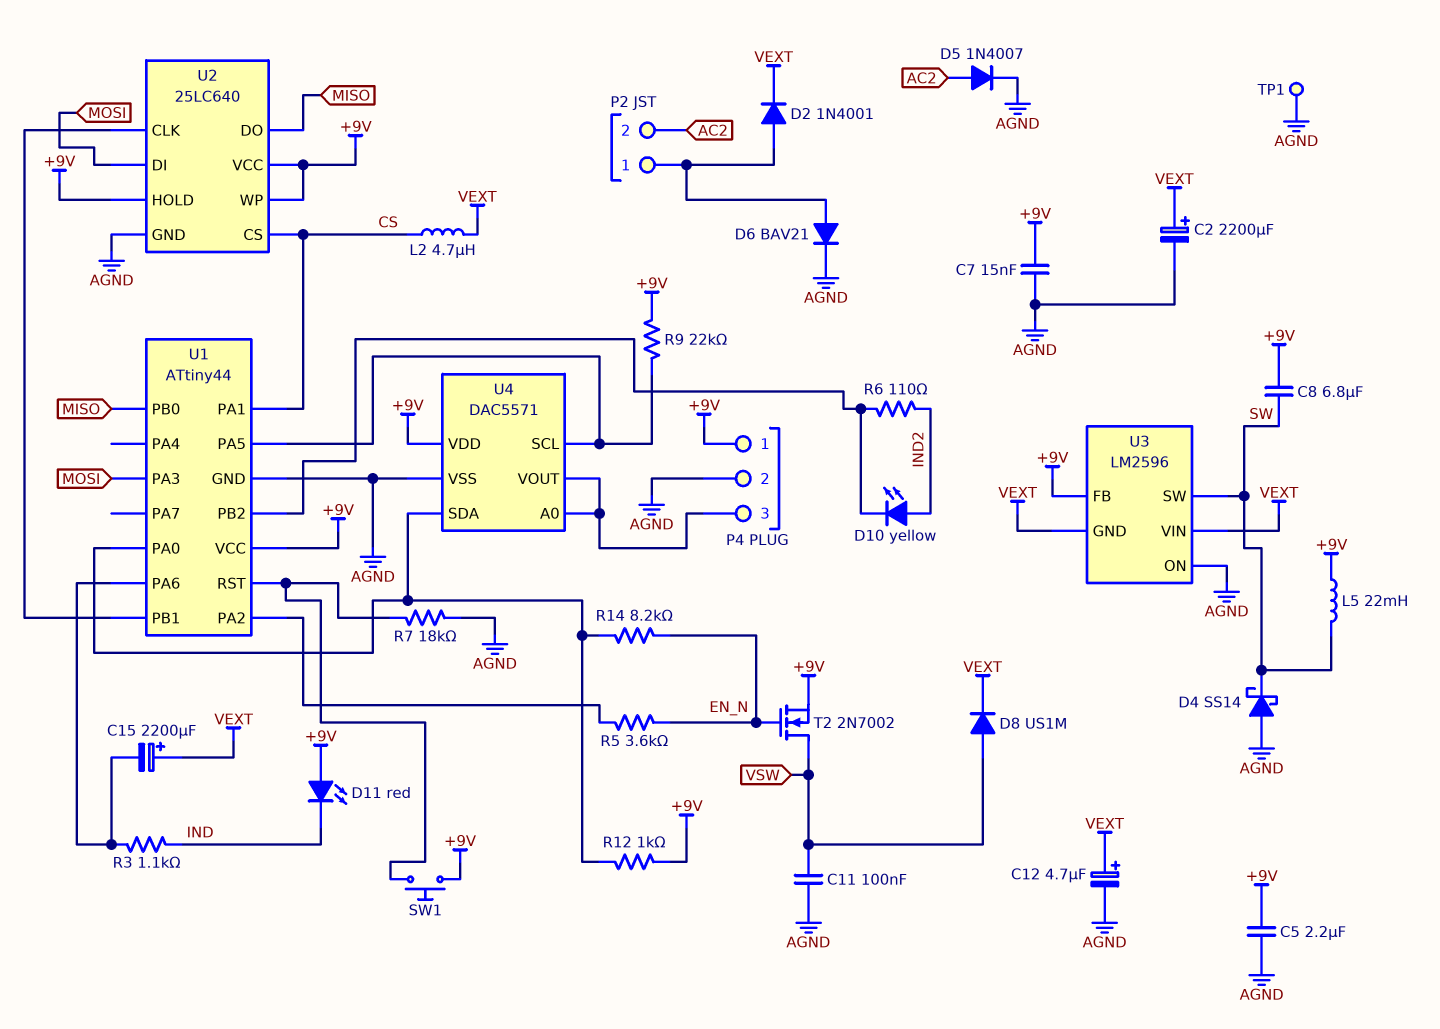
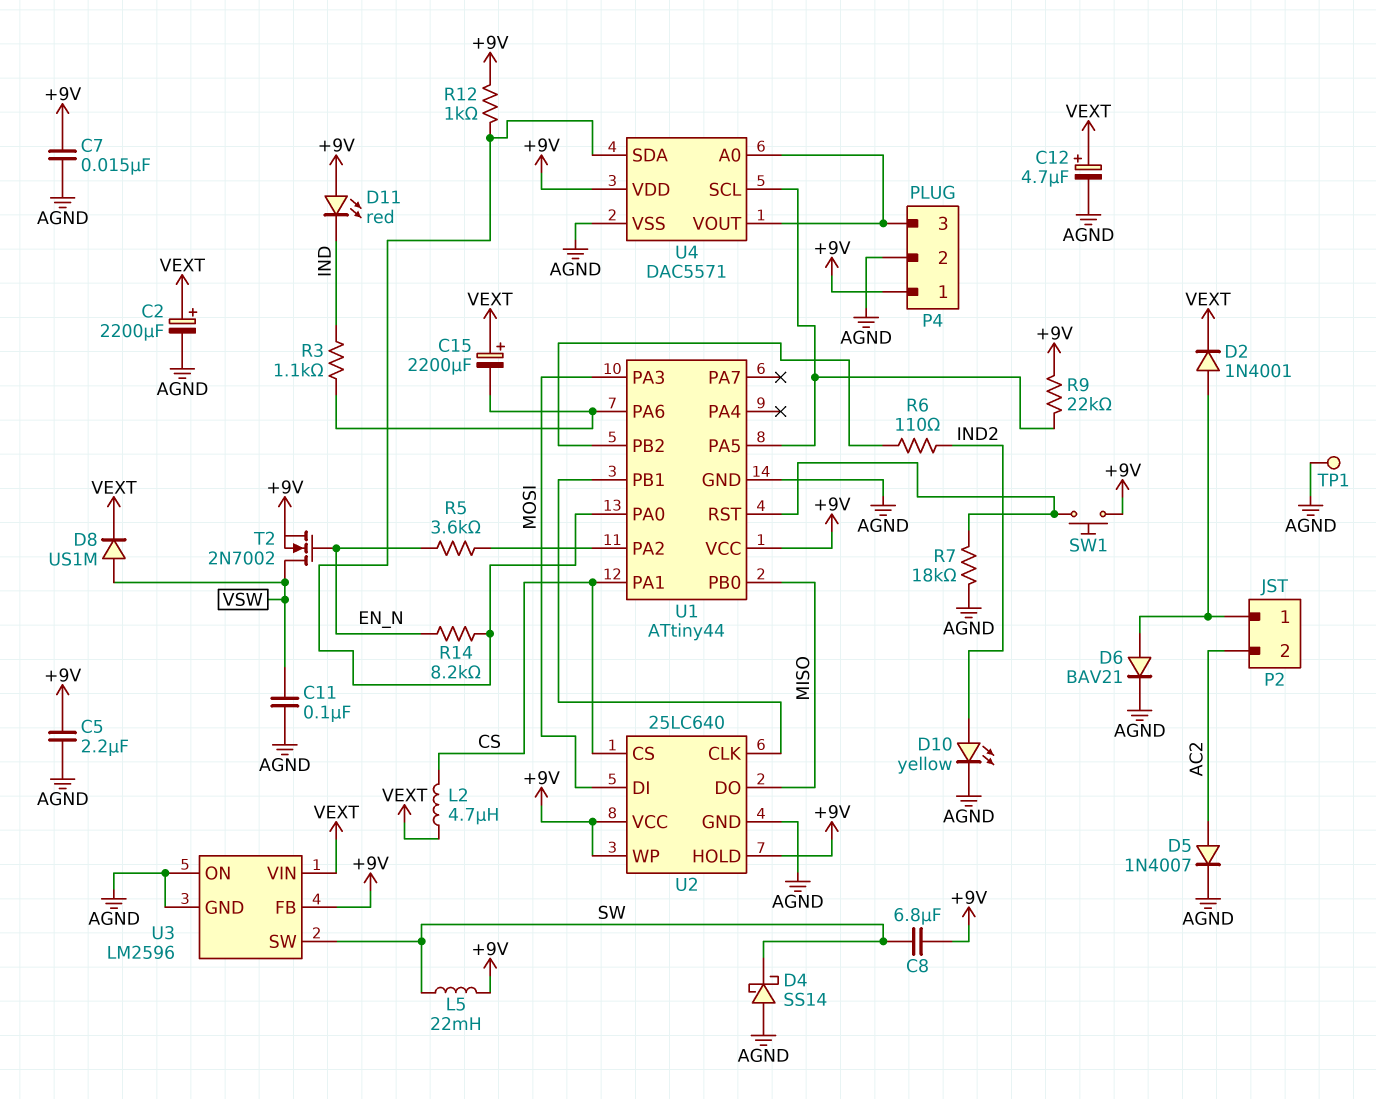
D10: LED yellow (A IND2, K U1/PB2) -> LED yellow (A IND2, K AGND)
U3 pin GND: VEXT -> AGND

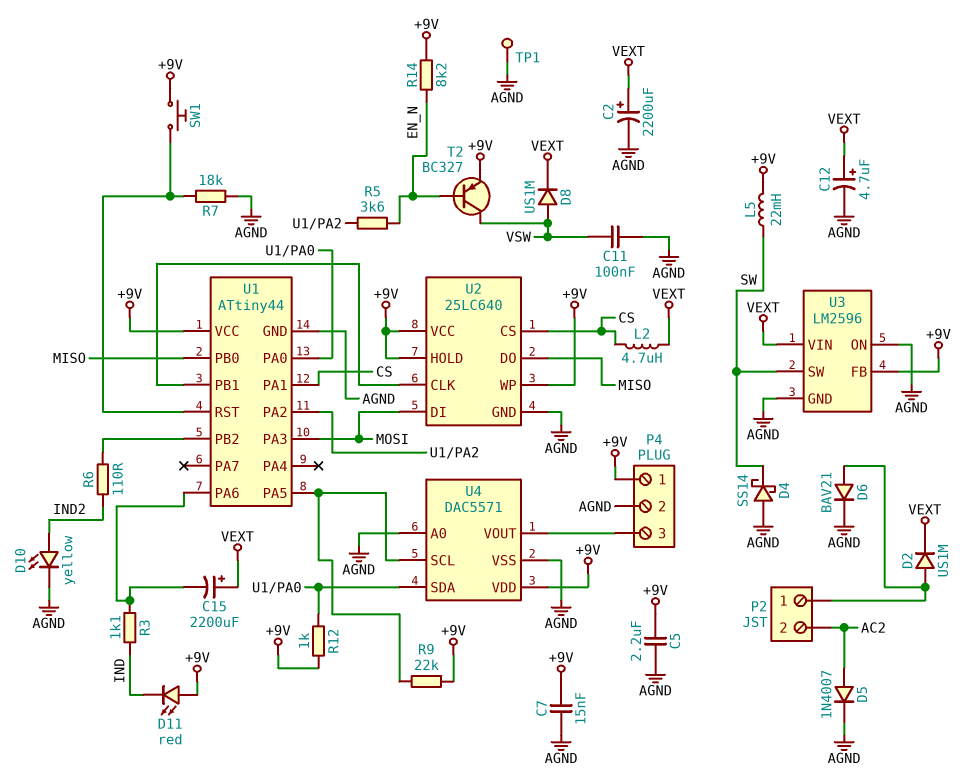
C8: 6.8uF (+9V, SW) -> none
D2: diode 1N4001 (A P2/1, K VEXT) -> diode US1M (A P2/1, K VEXT)
R14: 8.2k (EN_N, U1/PA0) -> 8.2k (+9V, EN_N)
T2: NMOS 2N7002 (G EN_N, D VSW, S +9V) -> PNP BC327 (B EN_N, C VSW, E +9V)
U4 pin A0: P4/3 -> AGND

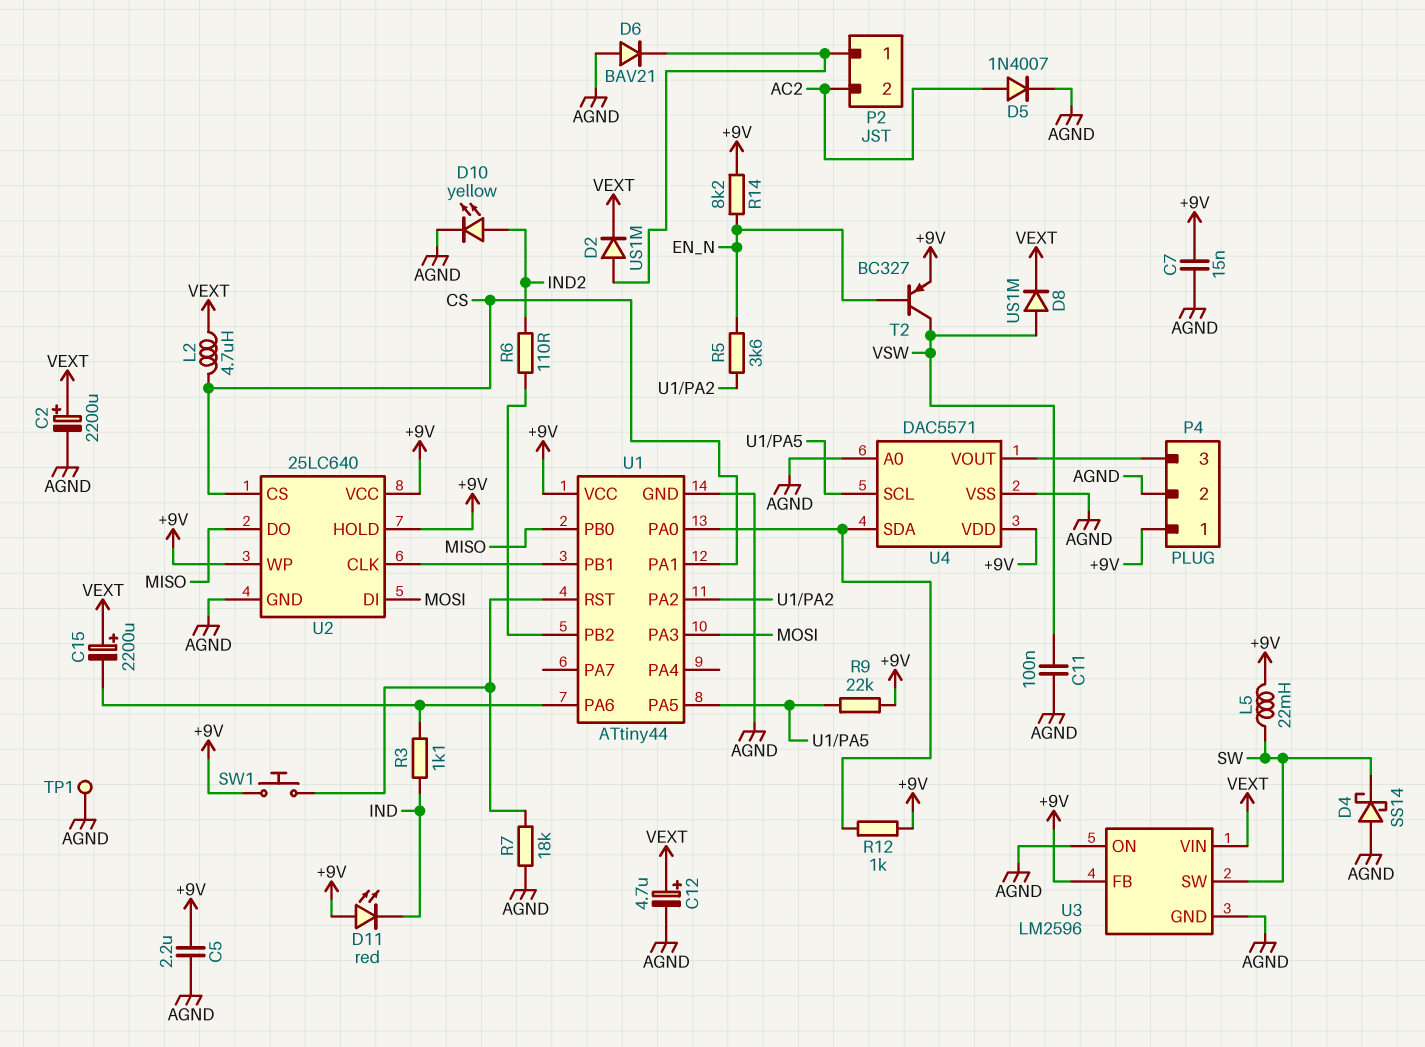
D6: diode BAV21 (A P2/1, K AGND) -> diode BAV21 (A AGND, K P2/1)

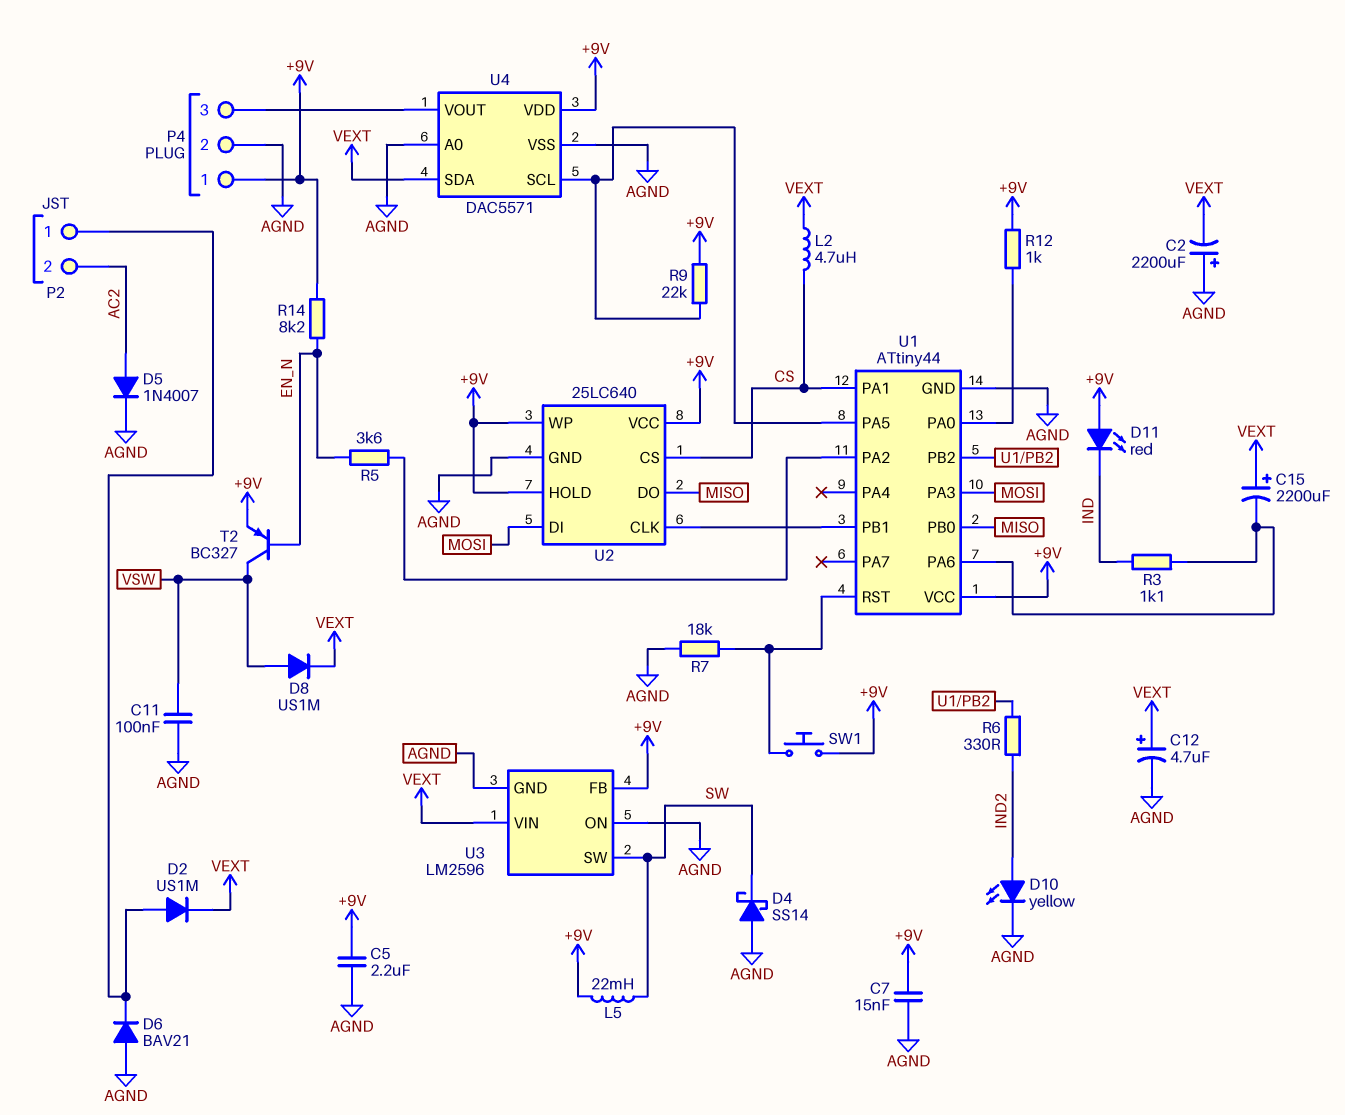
C2: 2200uF (plus VEXT, minus AGND) -> 2200uF (plus AGND, minus VEXT)
R6: 110 (IND2, U1/PB2) -> 330 (IND2, U1/PB2)
TP1: test point (AGND) -> none
U4 pin SDA: U1/PA0 -> VEXT

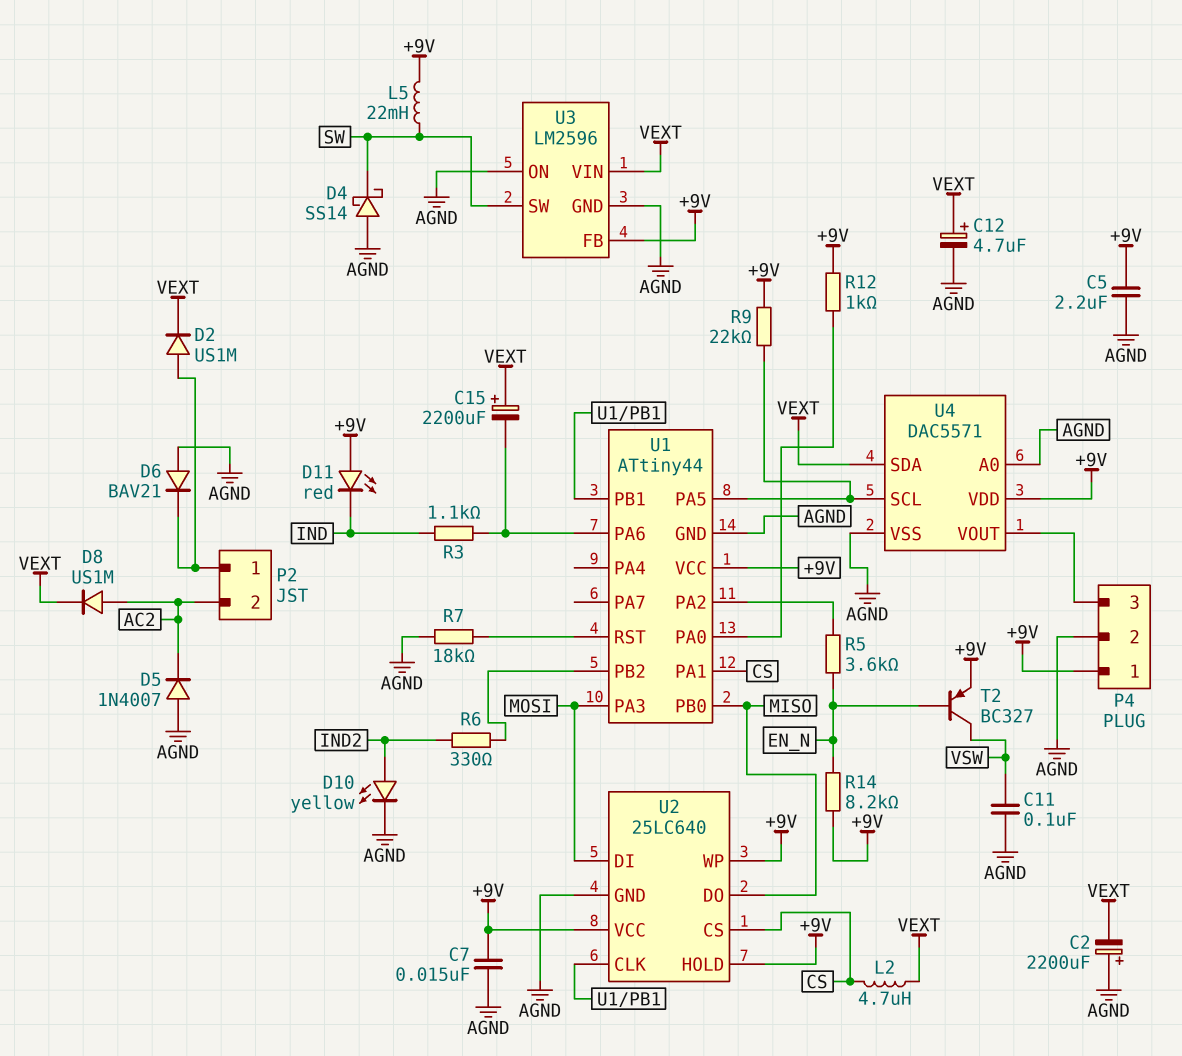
D5: diode 1N4007 (A AC2, K AGND) -> diode 1N4007 (A AGND, K AC2)
D8: diode US1M (A VSW, K VEXT) -> diode US1M (A AC2, K VEXT)
SW1: button (+9V, U1/RST) -> none

